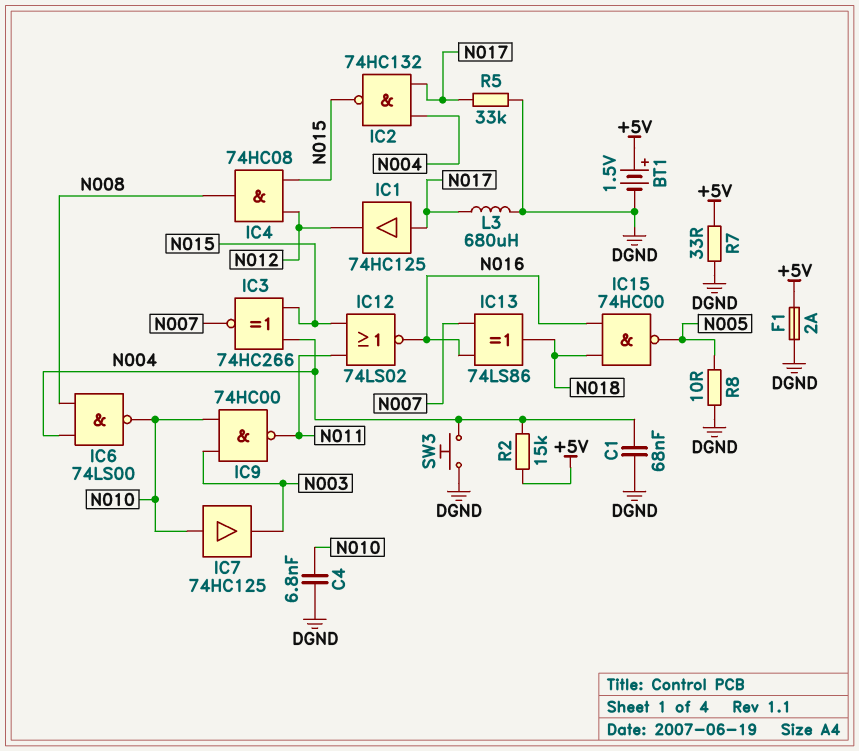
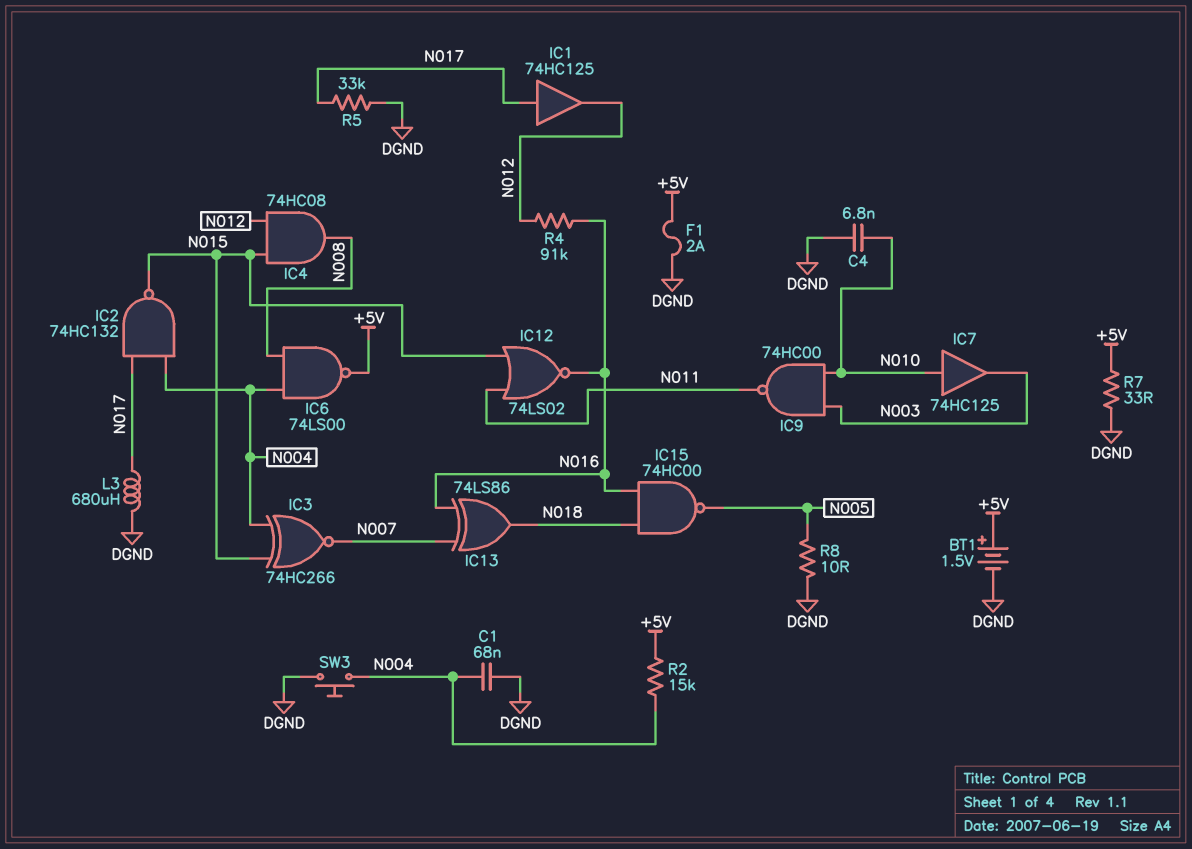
IC6: NAND 74LS00 (in N004, in N008, out N010) -> NAND 74LS00 (in N004, in N008, out +5V)
R4: none -> 91k (N012, N016)

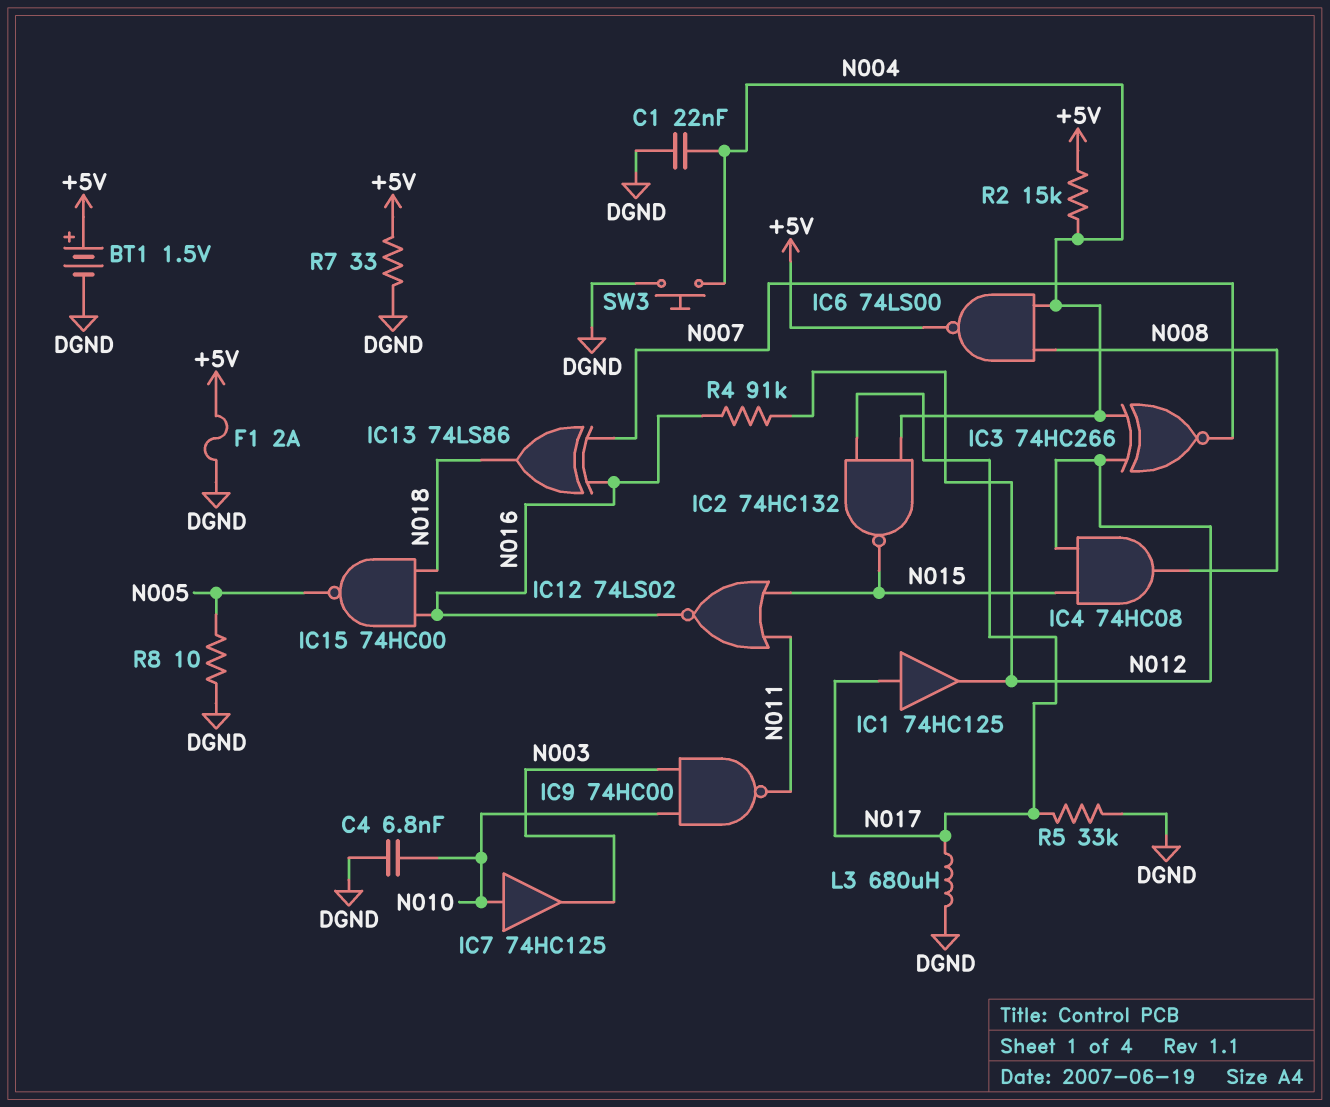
C1: 68nF (DGND, N004) -> 22nF (DGND, N004)
IC3: XNOR 74HC266 (in N004, in N015, out N007) -> XNOR 74HC266 (in N004, in N012, out N007)

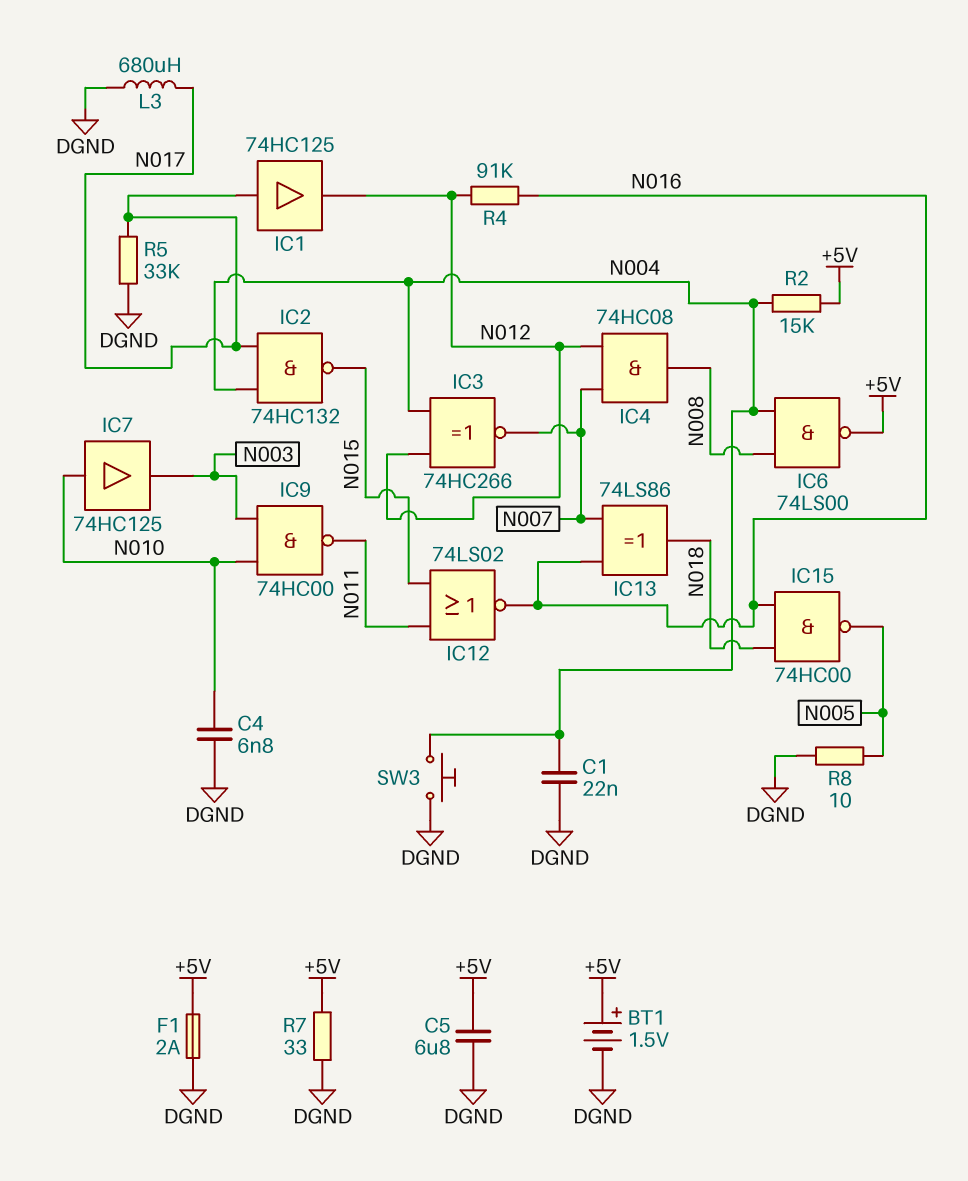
C5: none -> 6.8uF (+5V, DGND)
IC4: AND 74HC08 (in N012, in N015, out N008) -> AND 74HC08 (in N007, in N012, out N008)

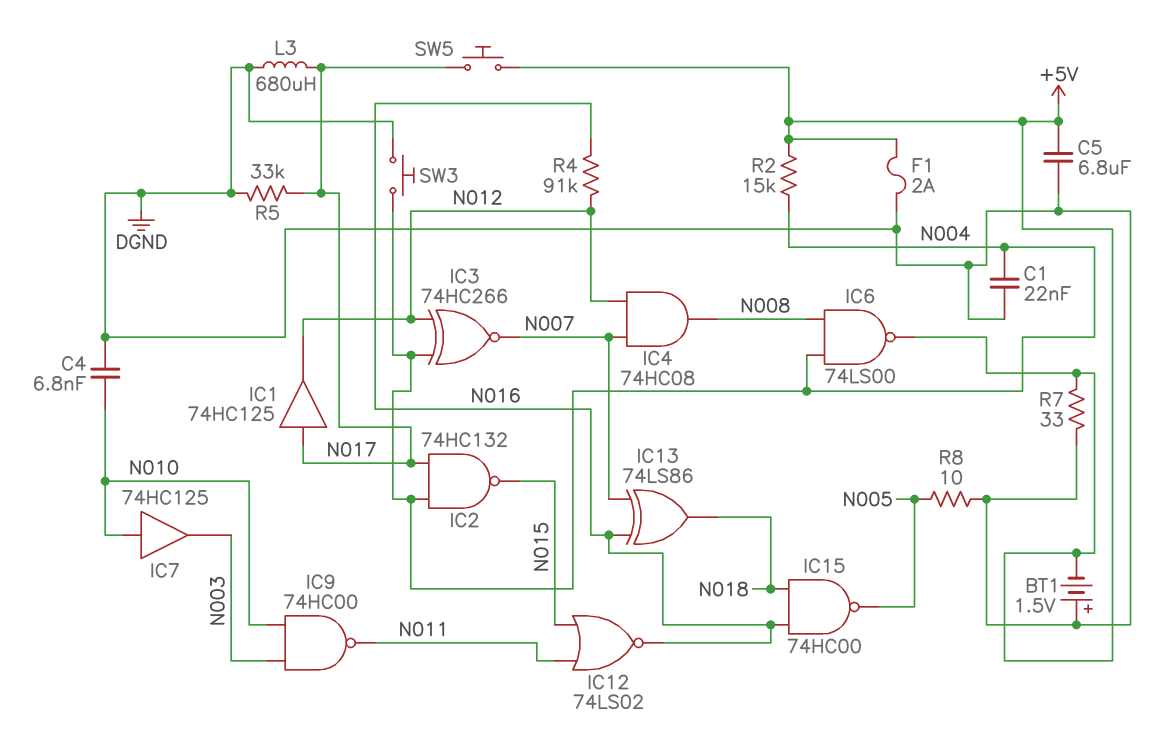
BT1: 1.5V (plus +5V, minus DGND) -> 1.5V (plus DGND, minus +5V)
SW5: none -> button (+5V, N017)

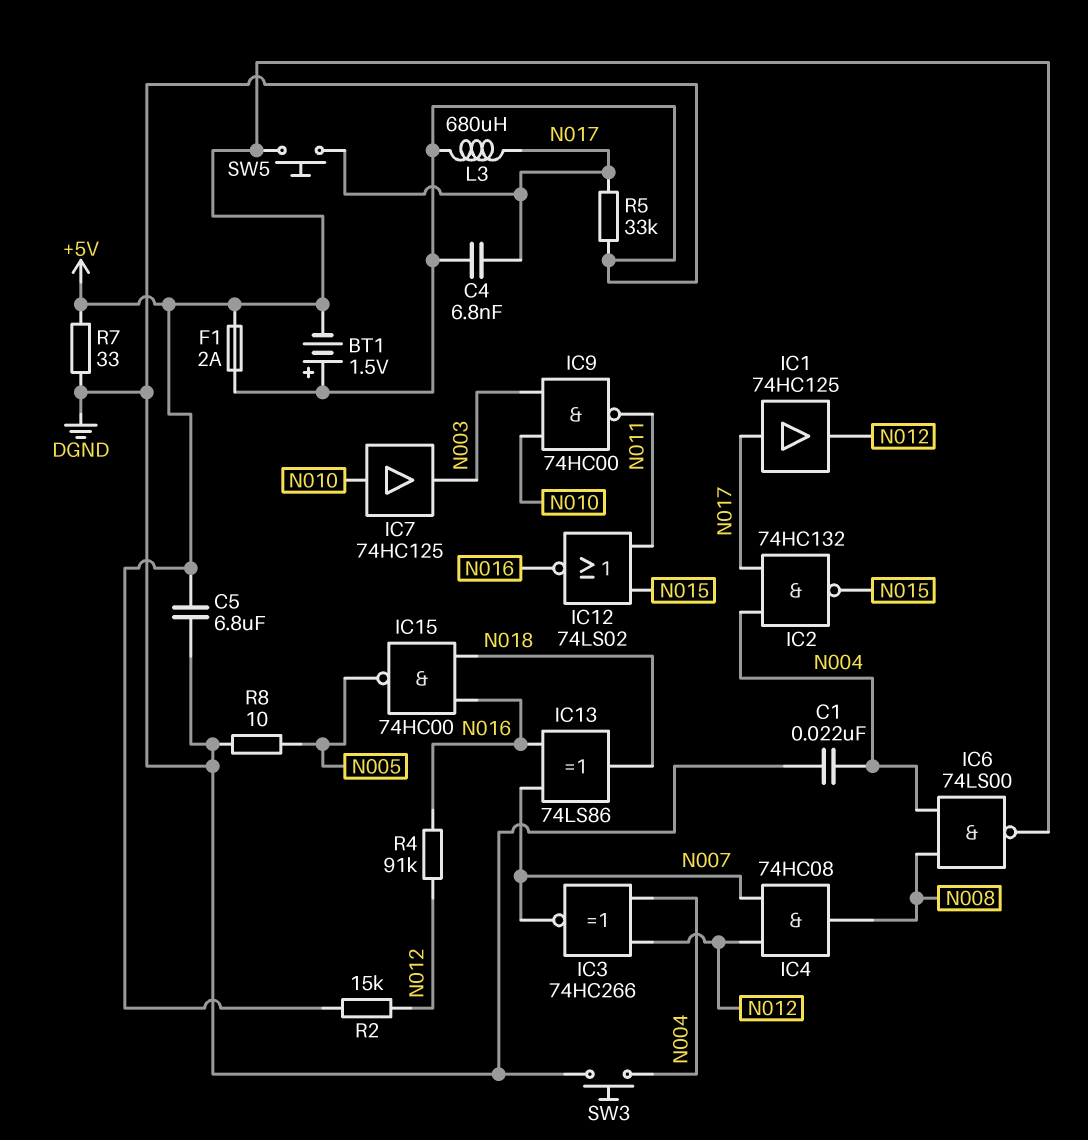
C4: 6.8nF (DGND, N010) -> 6.8nF (DGND, N017)
R2: 15k (+5V, N004) -> 15k (+5V, N012)

